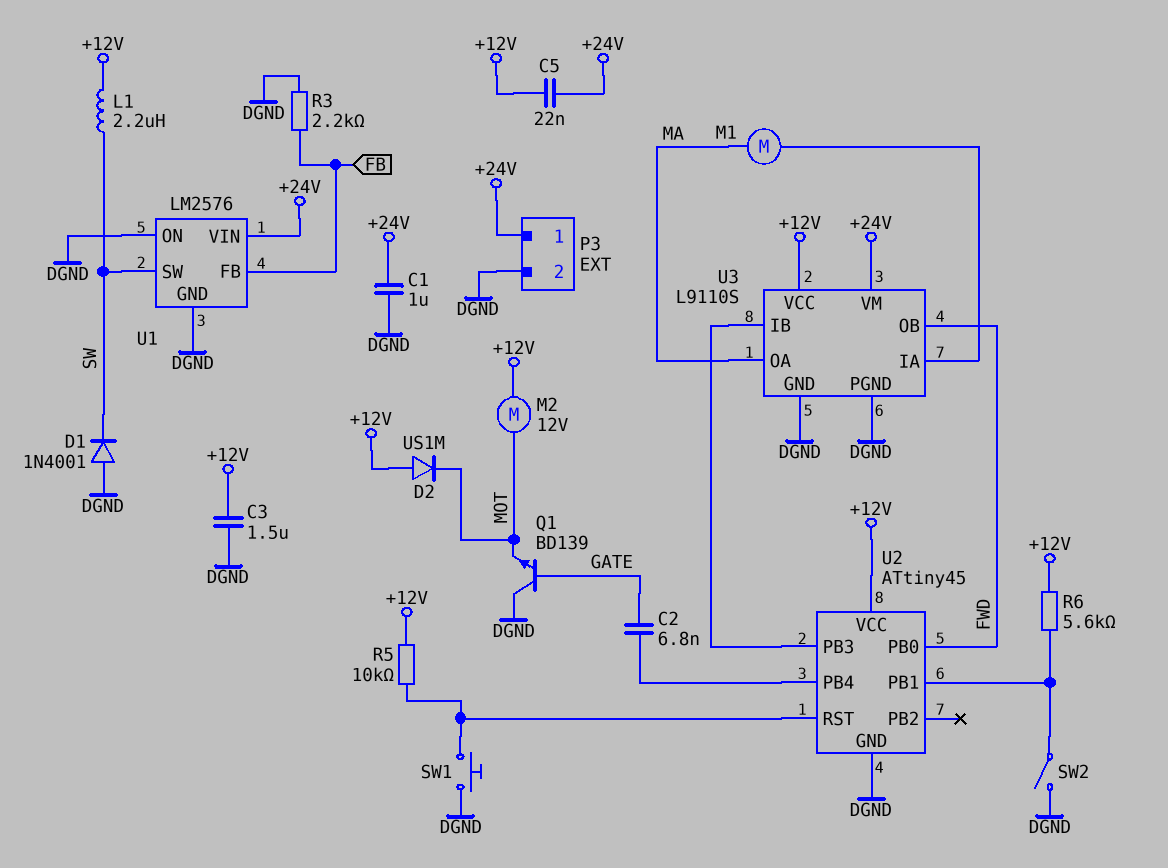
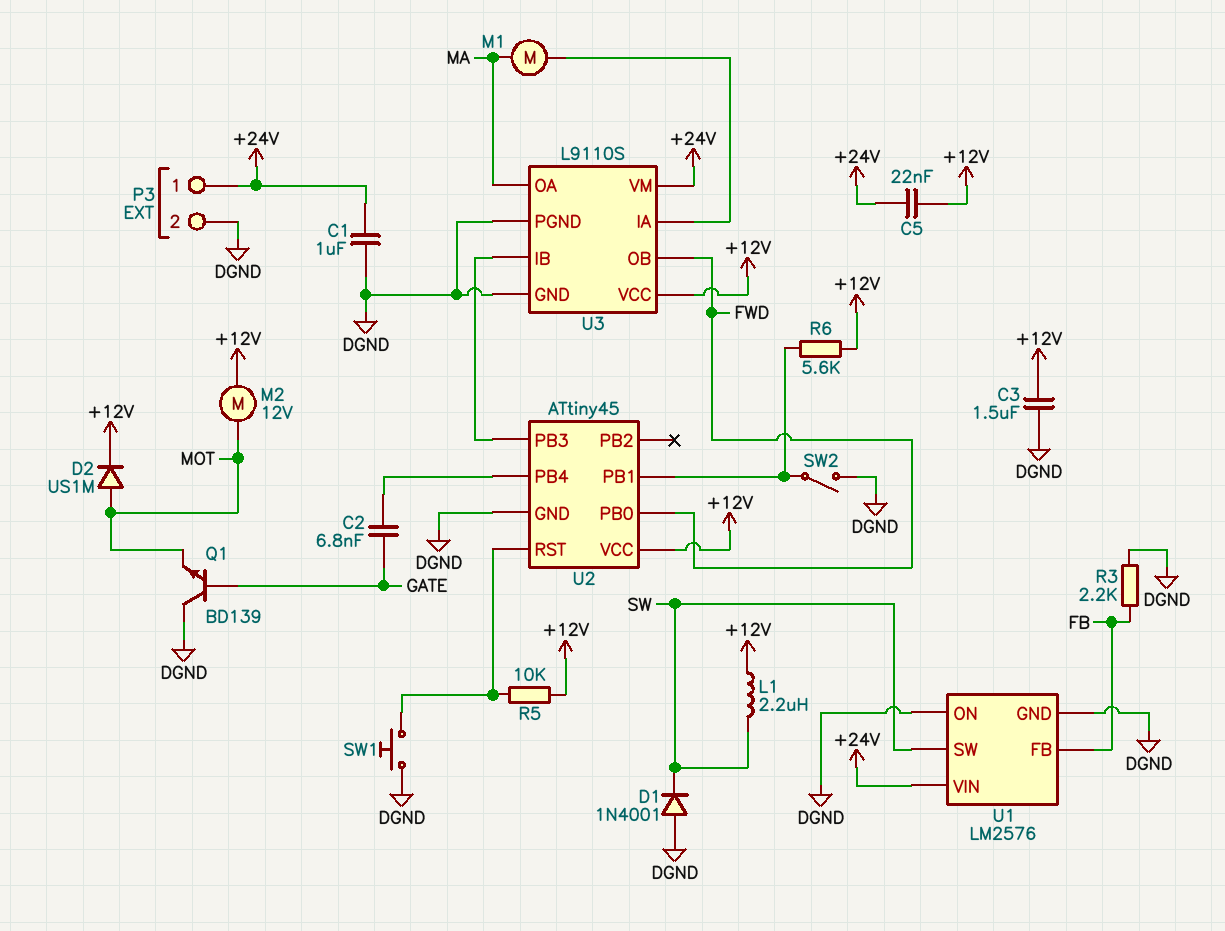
D2: diode US1M (A +12V, K MOT) -> diode US1M (A MOT, K +12V)

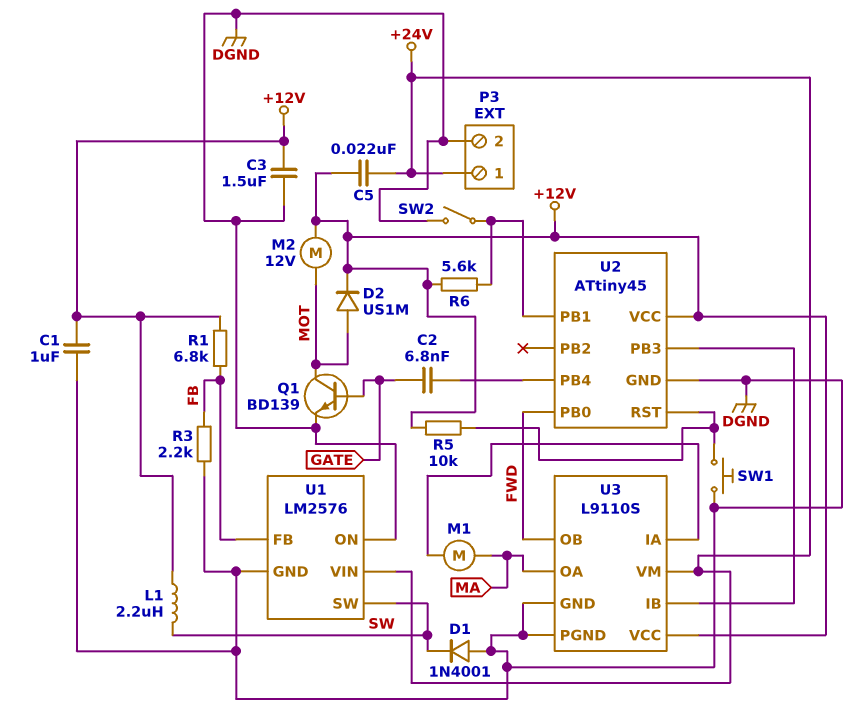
C1: 1uF (+24V, DGND) -> 1uF (+12V, DGND)
Q1: NPN BD139 (B GATE, C DGND, E MOT) -> NPN BD139 (B GATE, C MOT, E DGND)
R1: none -> 6.8k (+12V, FB)

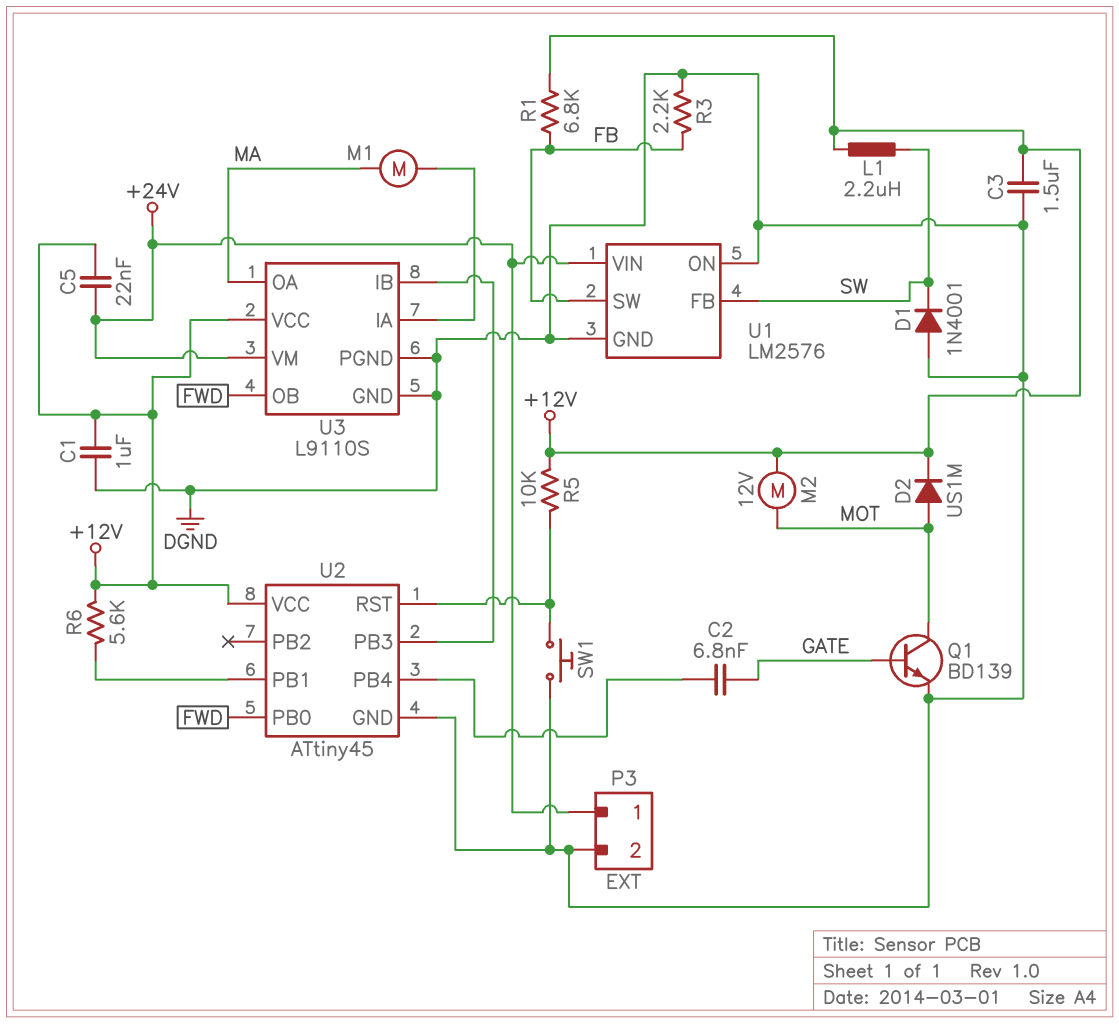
SW2: switch (DGND, U2/PB1) -> none
U1 pin FB: FB -> SW
U1 pin SW: SW -> FB

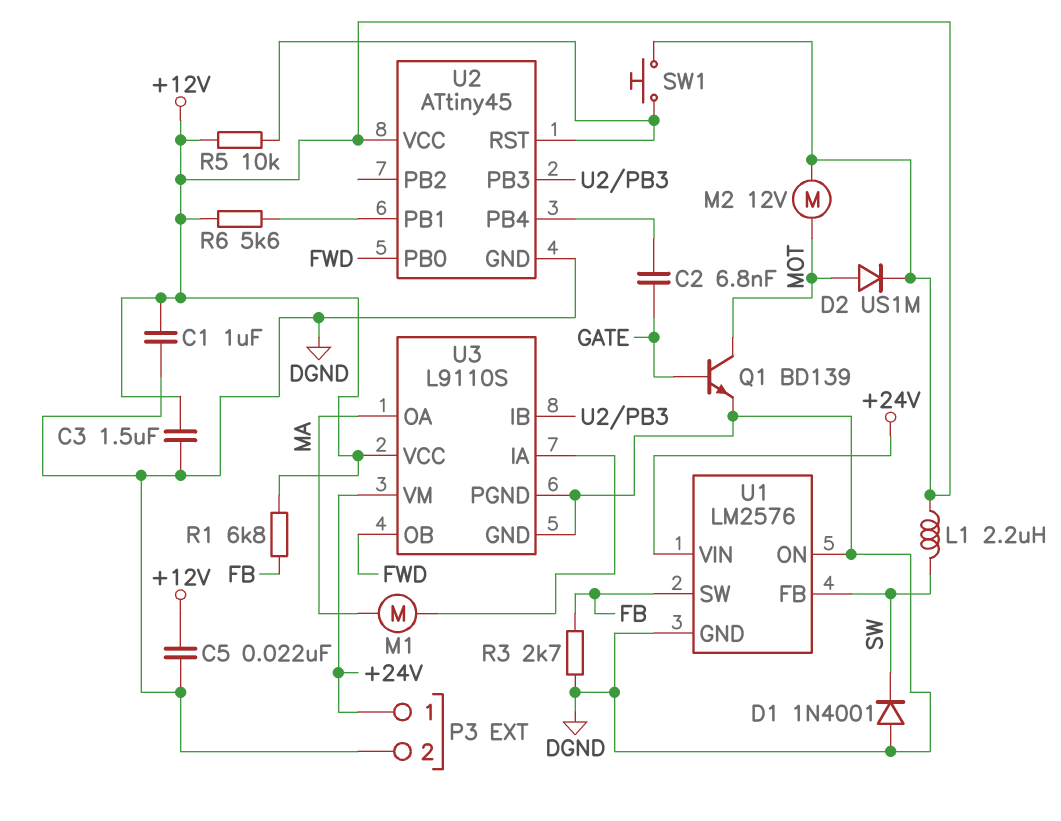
C5: 22nF (+12V, +24V) -> 22nF (+12V, DGND)
R3: 2.2k (DGND, FB) -> 2.7k (DGND, FB)
SW1: button (DGND, U2/RST) -> button (+12V, U2/RST)

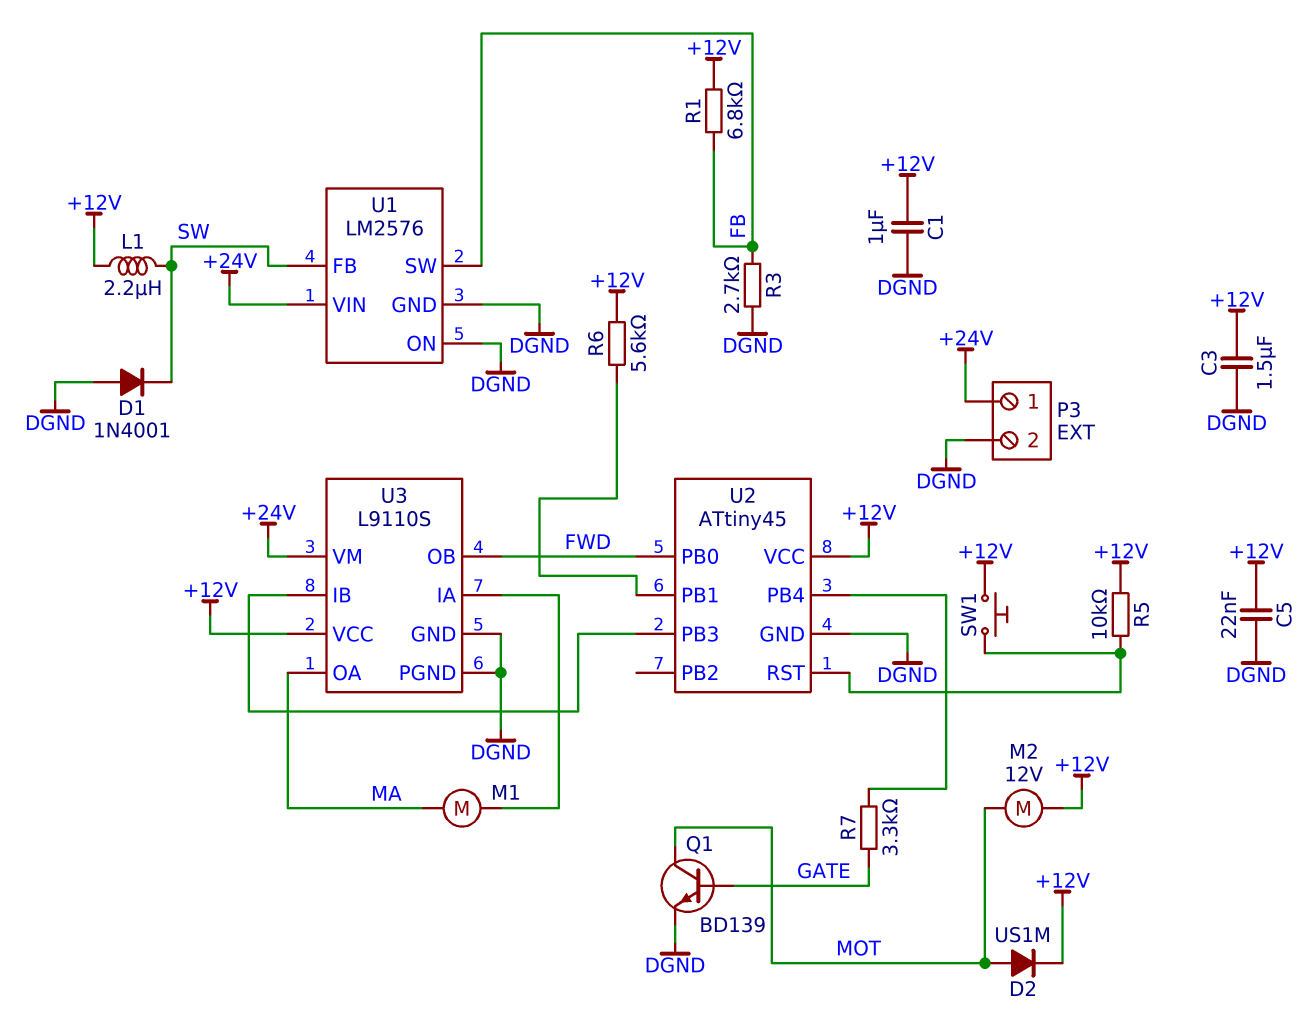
C2: 6.8nF (GATE, U2/PB4) -> none
R7: none -> 3.3k (GATE, U2/PB4)

